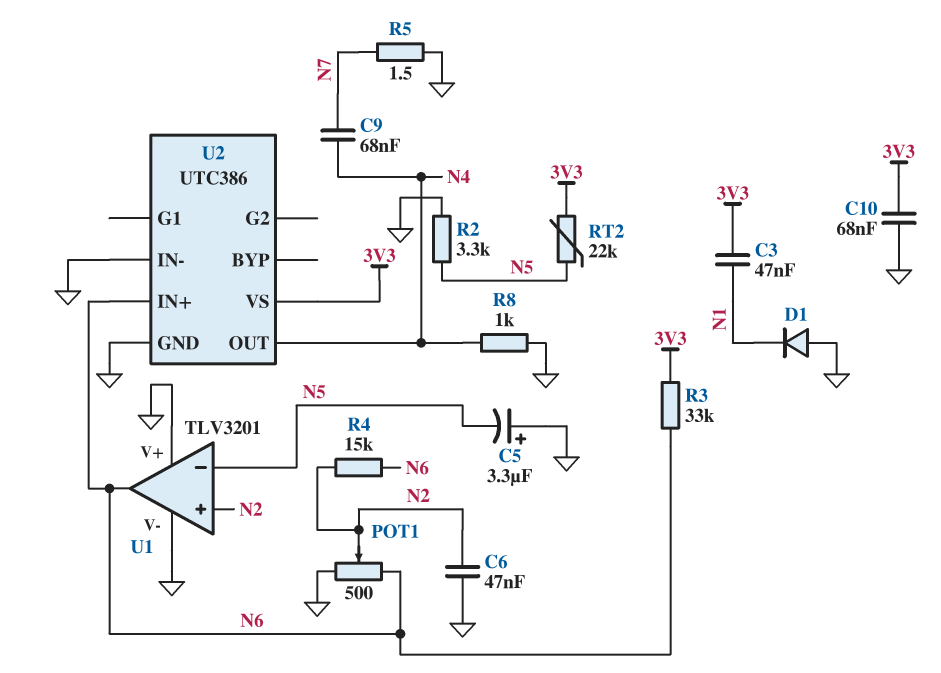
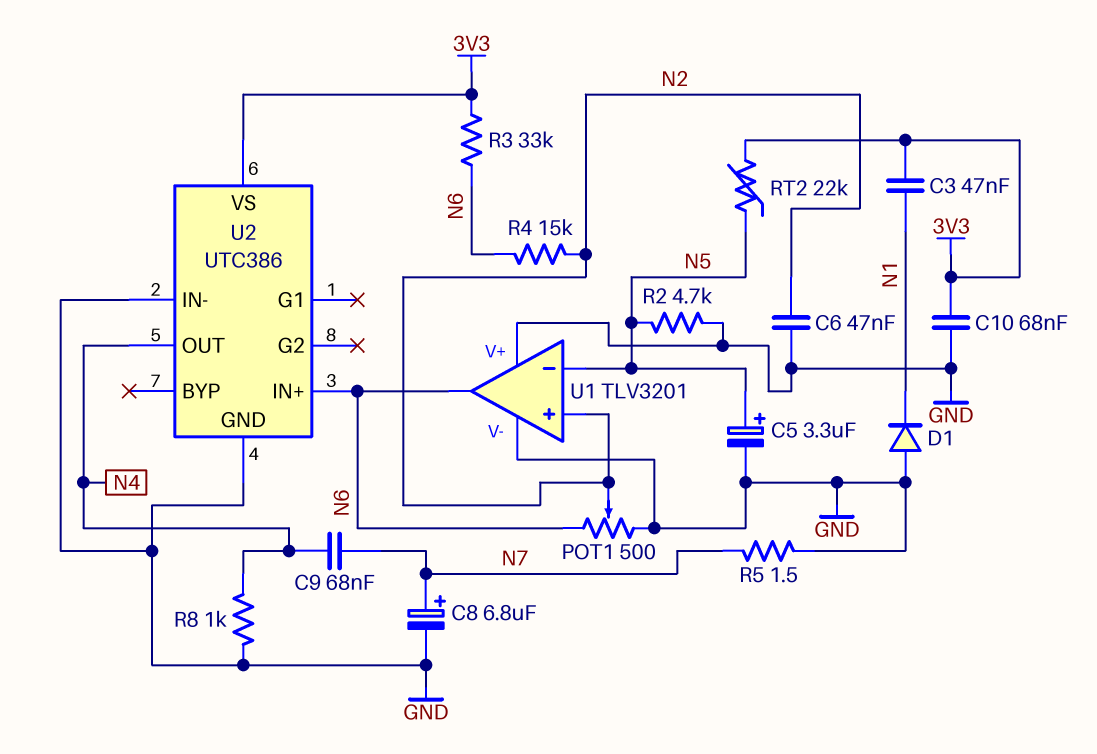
C5: 3.3uF (plus GND, minus N5) -> 3.3uF (plus N5, minus GND)
C8: none -> 6.8uF (plus N7, minus GND)
R2: 3.3k (GND, N5) -> 4.7k (GND, N5)

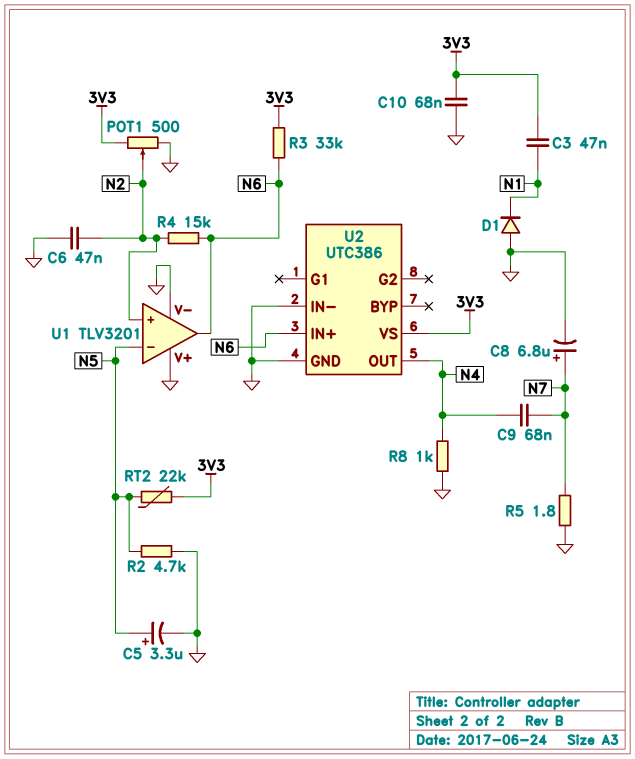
POT1: 500 (GND, N6, wiper N2) -> 500 (3V3, GND, wiper N2)
R5: 1.5 (GND, N7) -> 1.8 (GND, N7)

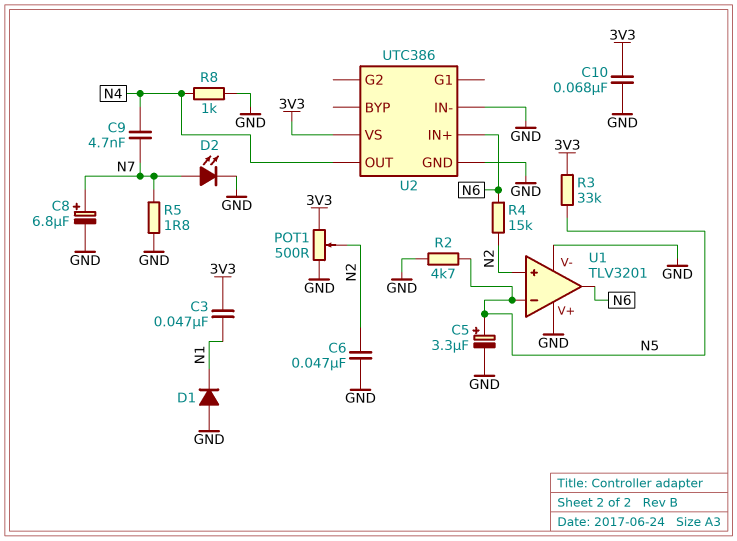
C9: 68nF (N4, N7) -> 4.7nF (N4, N7)
D2: none -> LED (A N7, K GND)
R3: 33k (3V3, N6) -> 33k (3V3, N5)
RT2: 22k (3V3, N5) -> none

